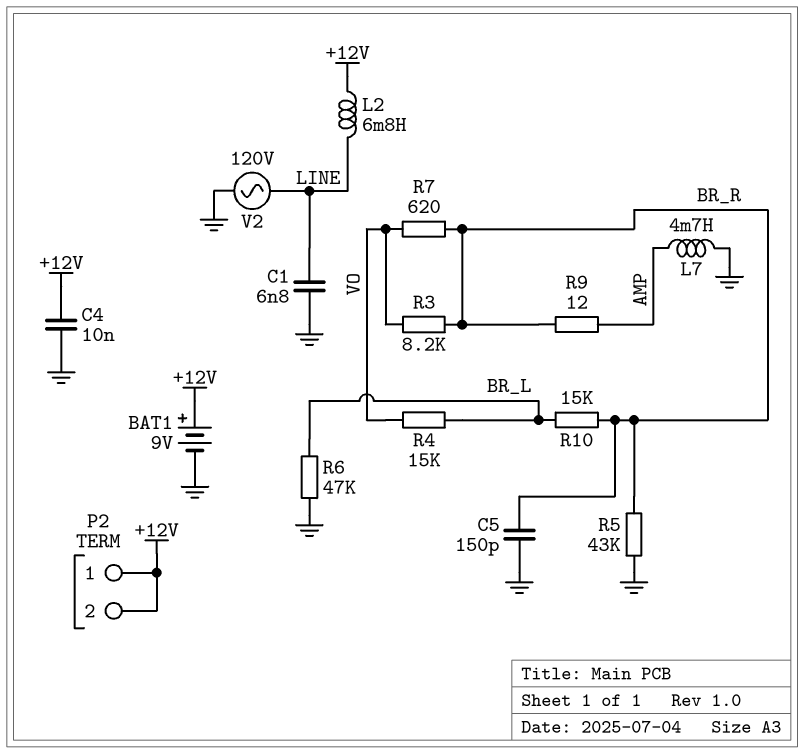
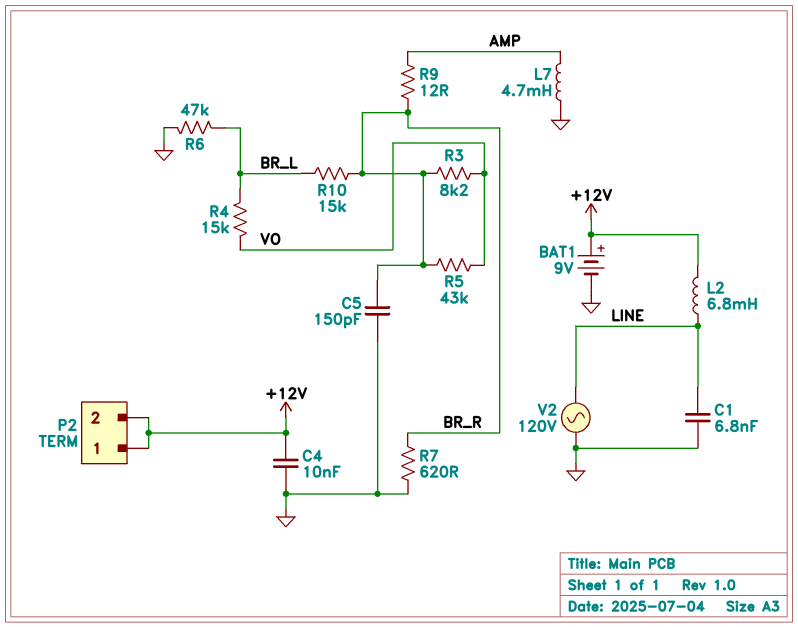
R5: 43k (BR_R, GND) -> 43k (BR_R, VO)
R7: 620 (BR_R, VO) -> 620 (BR_R, GND)

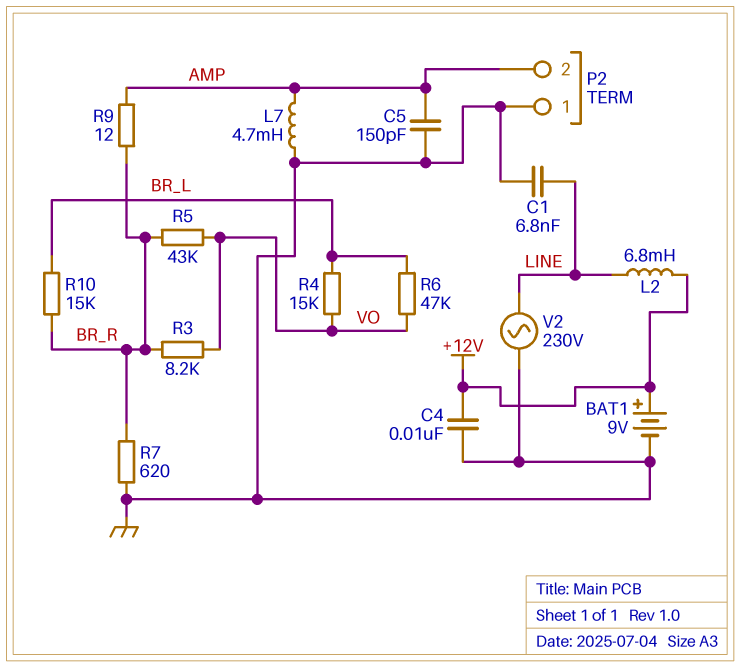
C5: 150pF (BR_R, GND) -> 150pF (AMP, GND)
P2 pin 1: +12V -> GND
P2 pin 2: +12V -> AMP
R6: 47k (BR_L, GND) -> 47k (BR_L, VO)
V2: AC 120V (GND, LINE) -> AC 230V (GND, LINE)

